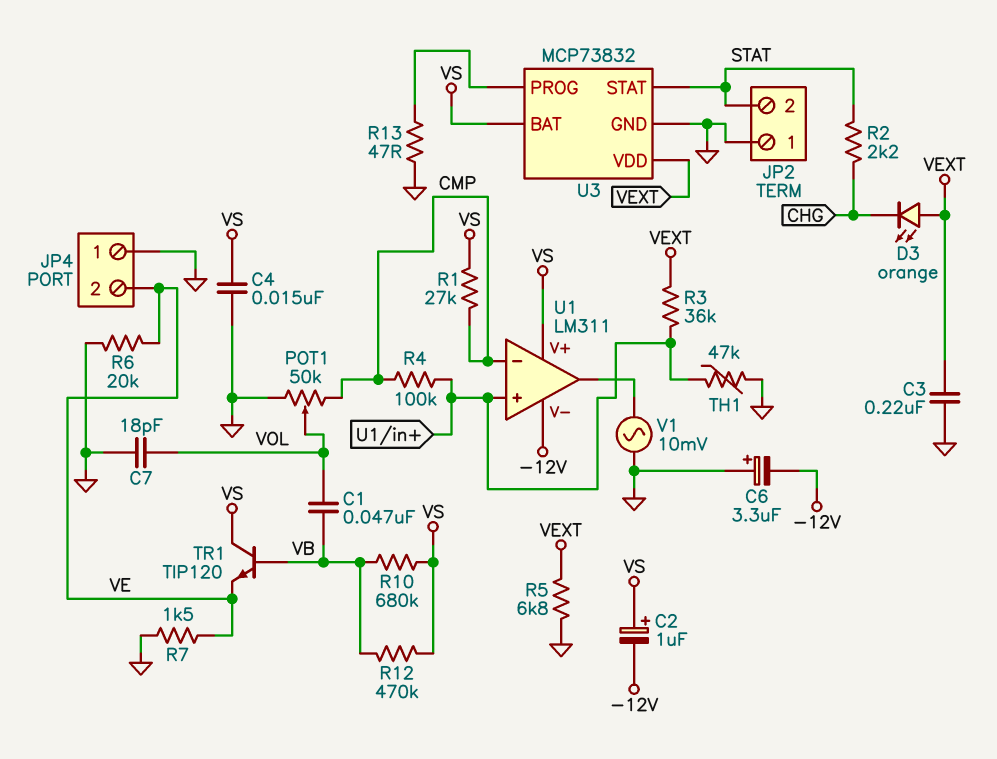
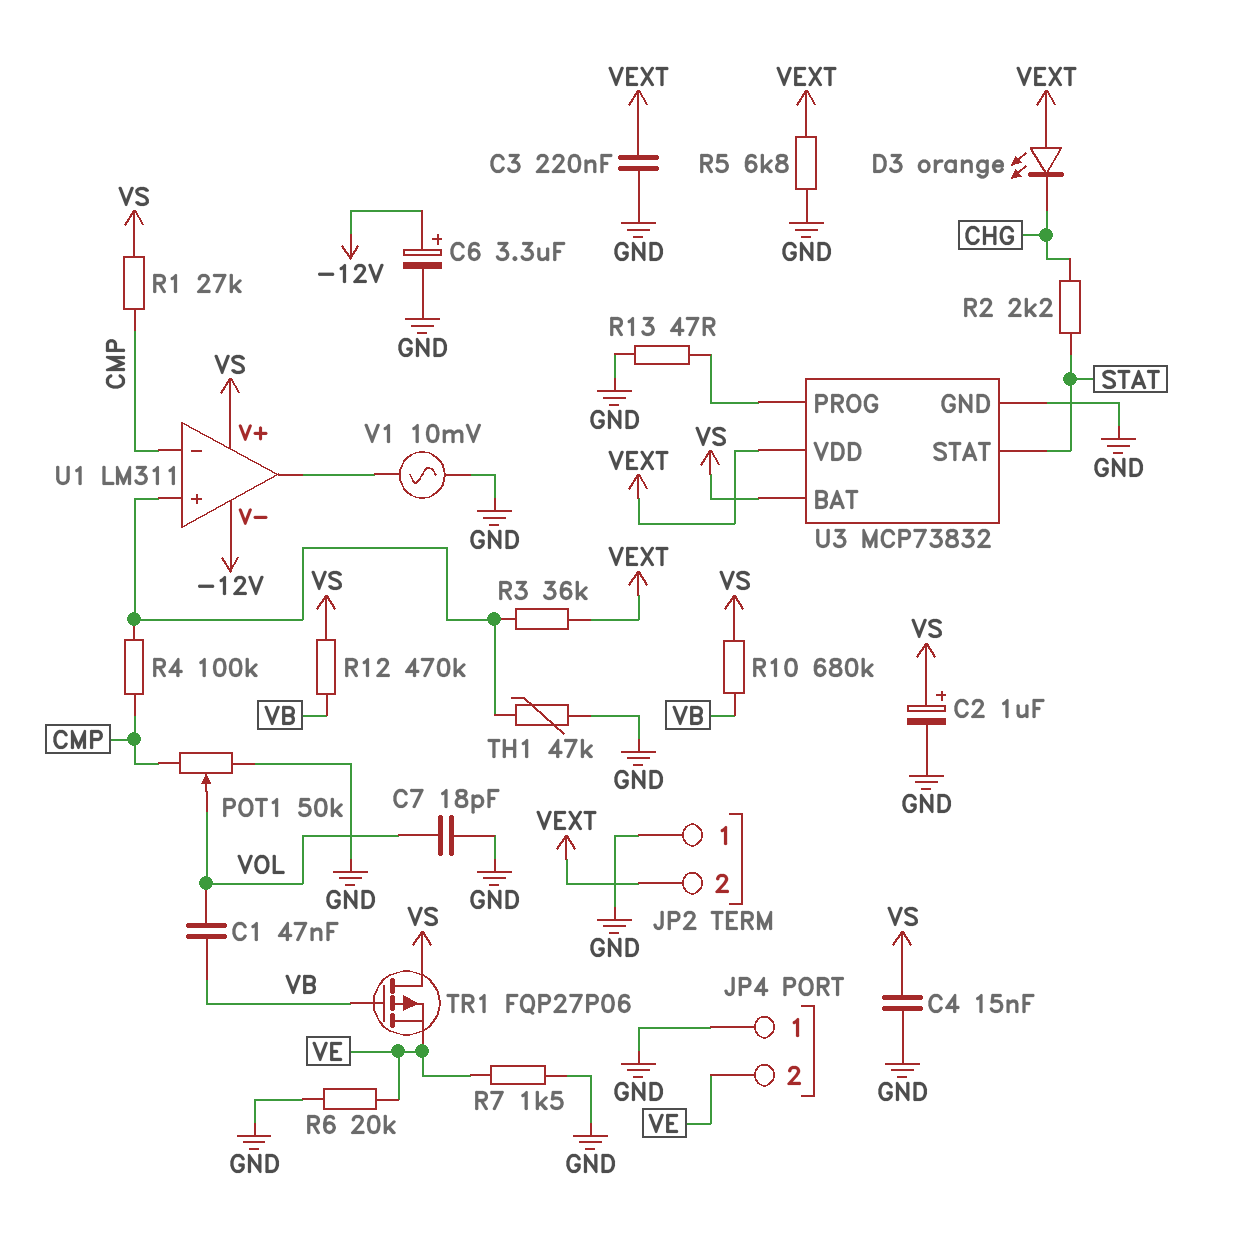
C2: 1uF (plus VS, minus -12V) -> 1uF (plus VS, minus GND)
C6: 3.3uF (plus GND, minus -12V) -> 3.3uF (plus -12V, minus GND)
JP2 pin 2: STAT -> VEXT
TR1: NPN TIP120 (B VB, C VS, E VE) -> PMOS FQP27P06 (G VB, D VS, S VE)

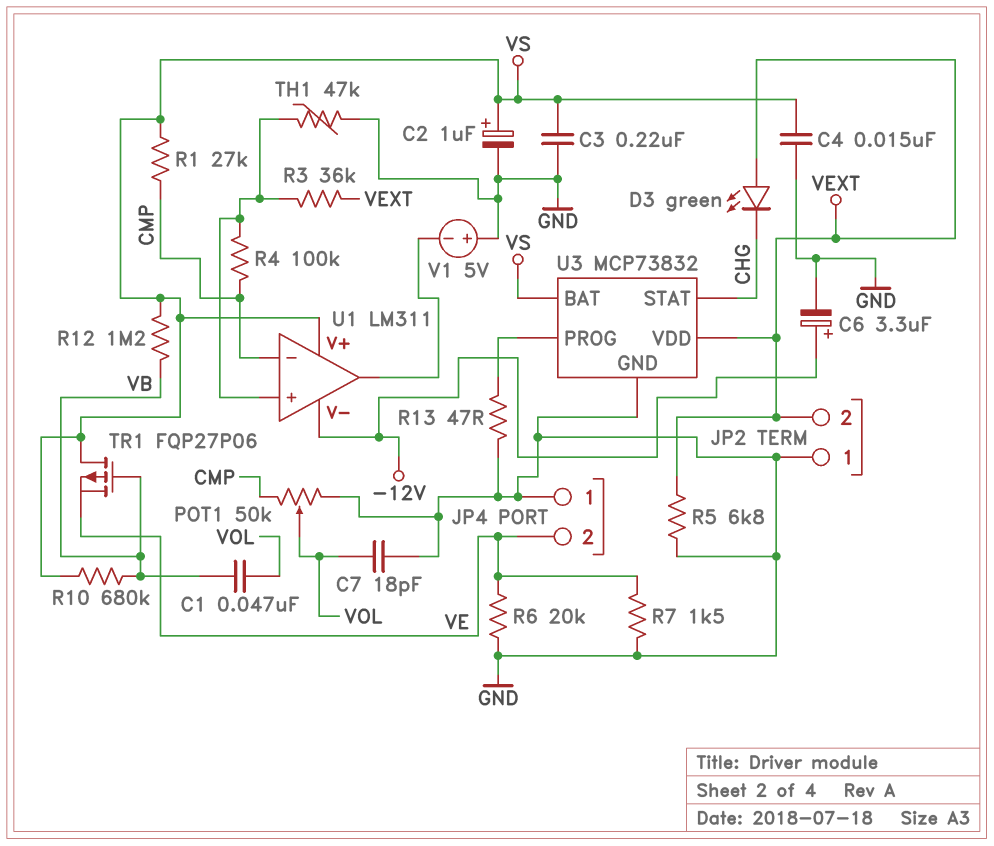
C3: 220nF (GND, VEXT) -> 220nF (GND, VS)
D3: LED orange (A VEXT, K CHG) -> LED green (A VEXT, K CHG)
R2: 2.2k (CHG, STAT) -> none
R12: 470k (VB, VS) -> 1.2M (VB, VS)
U3 pin STAT: STAT -> CHG
V1: AC 10mV (GND, U1/out) -> 5V (plus GND, minus U1/out)

